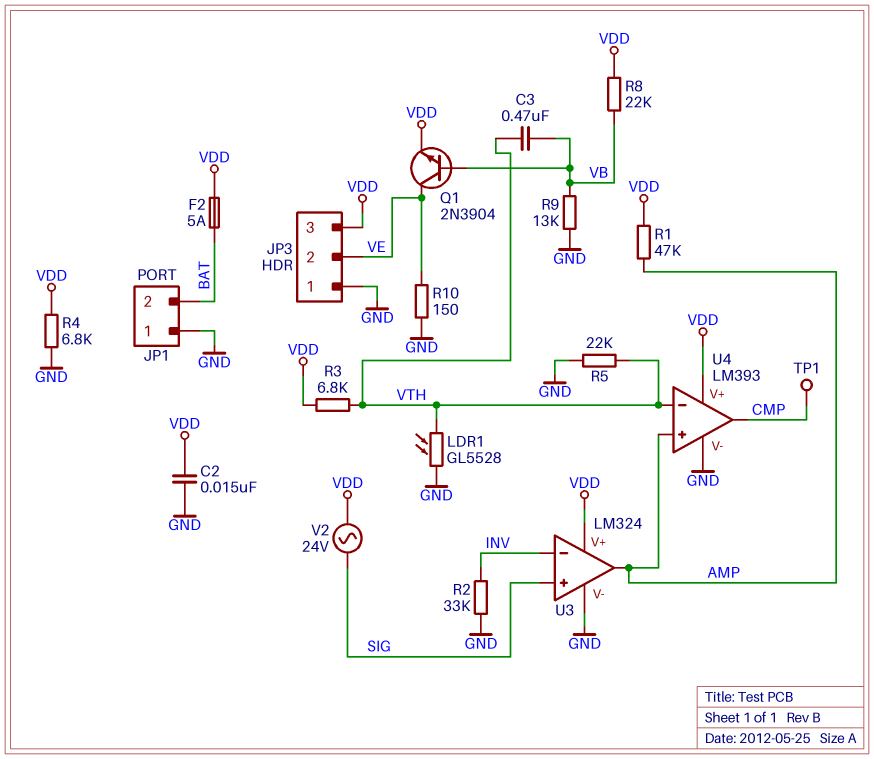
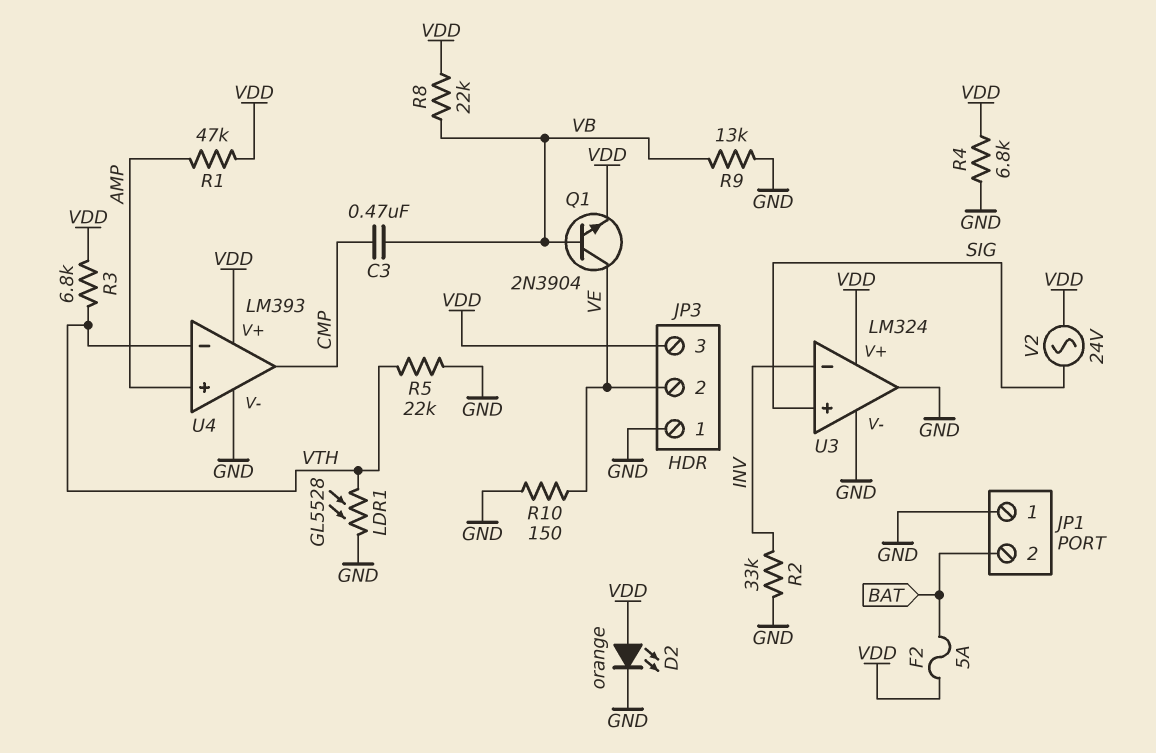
C2: 15nF (GND, VDD) -> none
C3: 470nF (VB, VTH) -> 470nF (CMP, VB)
D2: none -> LED orange (A VDD, K GND)
TP1: test point (CMP) -> none
U3 pin out: AMP -> GND

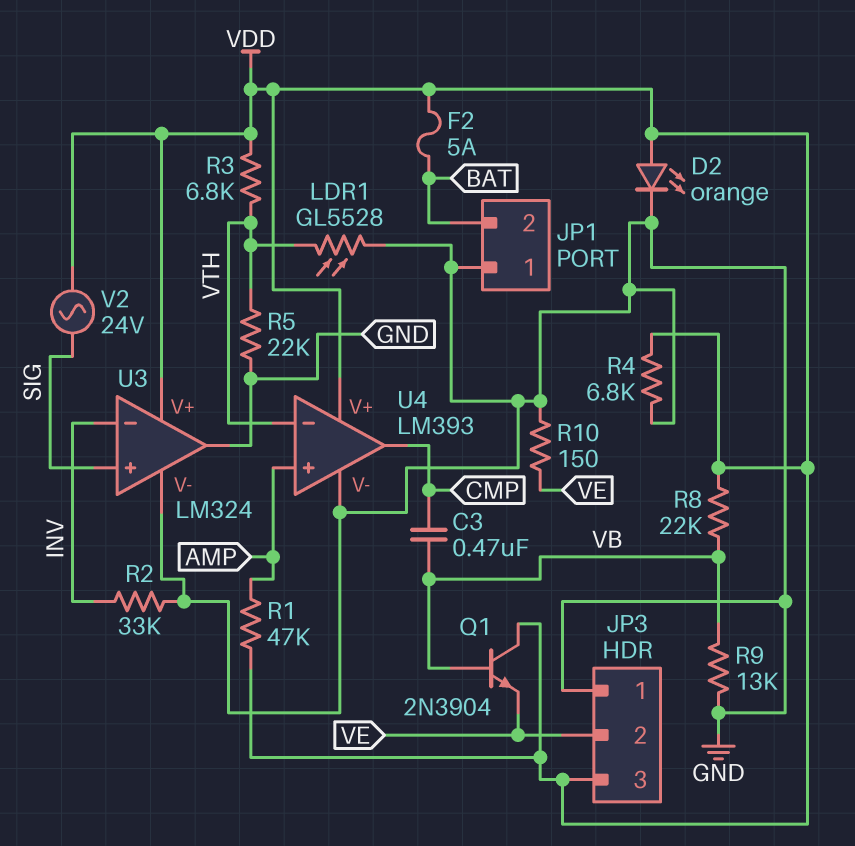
Q1: NPN 2N3904 (B VB, C VE, E VDD) -> NPN 2N3904 (B VB, C VDD, E VE)

